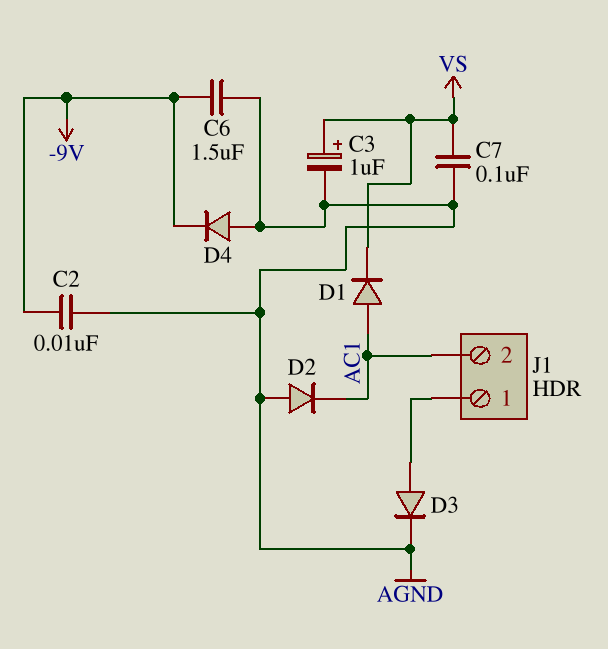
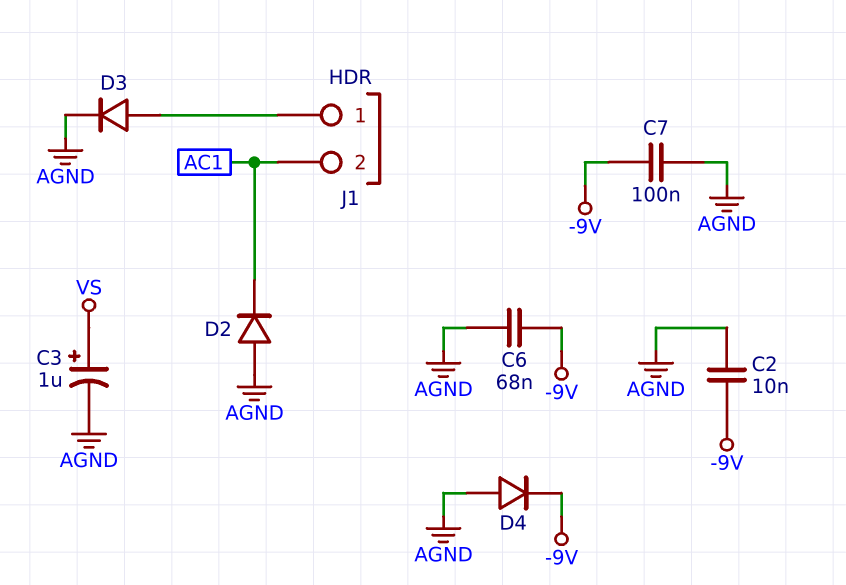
C6: 1.5uF (-9V, AGND) -> 68nF (-9V, AGND)
C7: 100nF (AGND, VS) -> 100nF (-9V, AGND)
D1: diode (A AC1, K VS) -> none

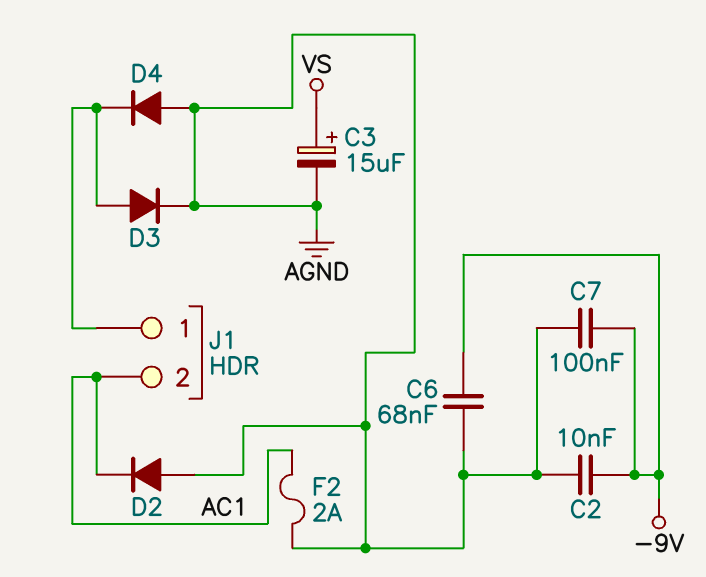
C3: 1uF (plus VS, minus AGND) -> 15uF (plus VS, minus AGND)
D4: diode (A AGND, K -9V) -> diode (A AGND, K J1/1)
F2: none -> 2A (AC1, AGND)

